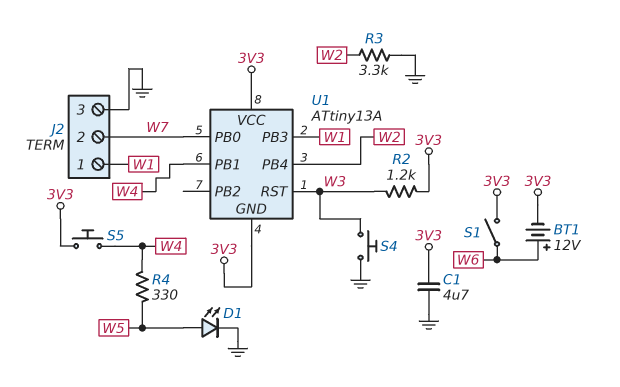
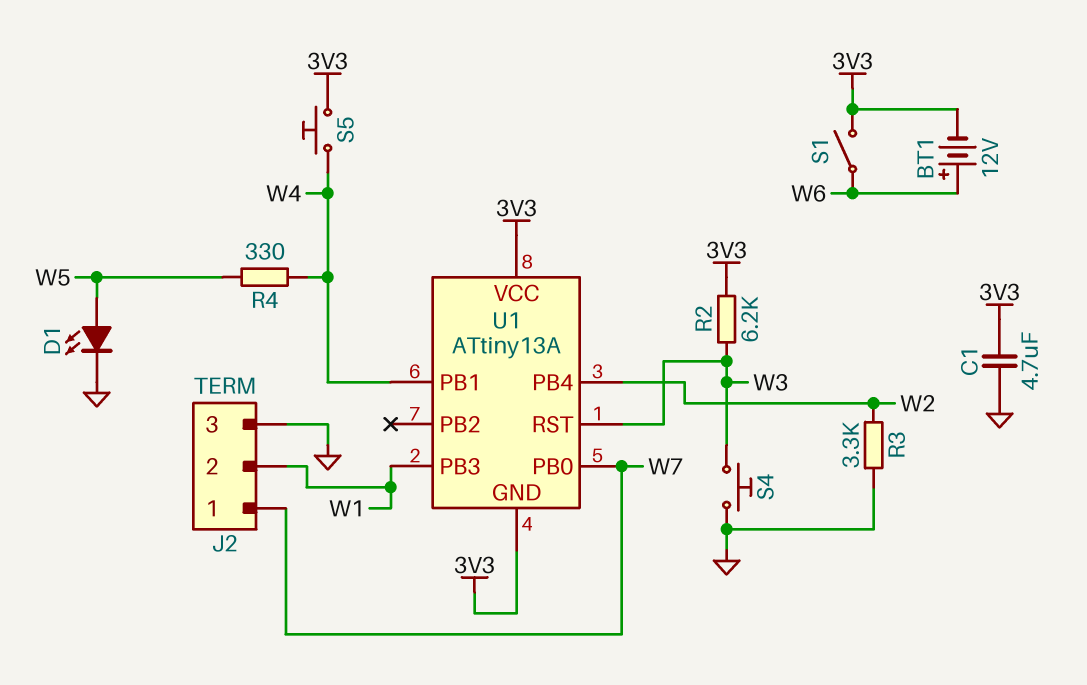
J2 pin 1: W1 -> W7
J2 pin 2: W7 -> W1
R2: 1.2k (3V3, W3) -> 6.2k (3V3, W3)

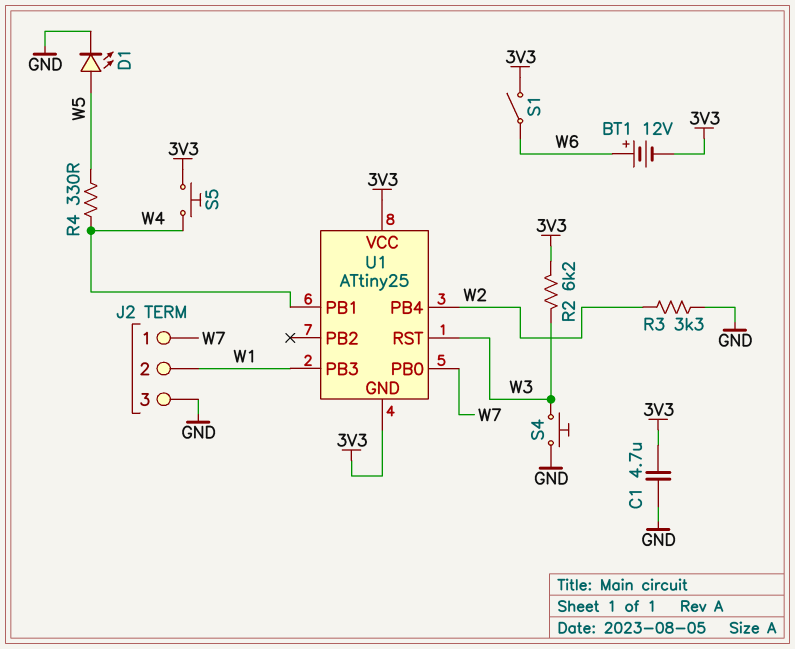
U1: ATtiny13A -> ATtiny25

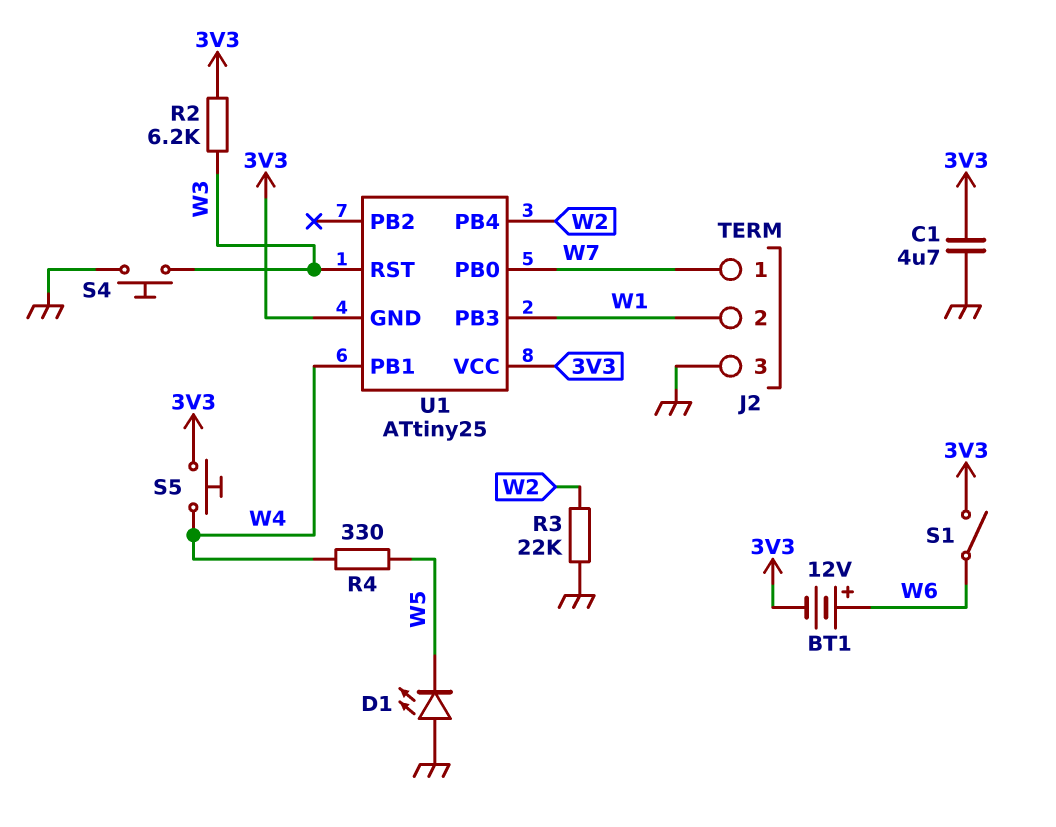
D1: LED (A W5, K GND) -> LED (A GND, K W5)
R3: 3.3k (GND, W2) -> 22k (GND, W2)

